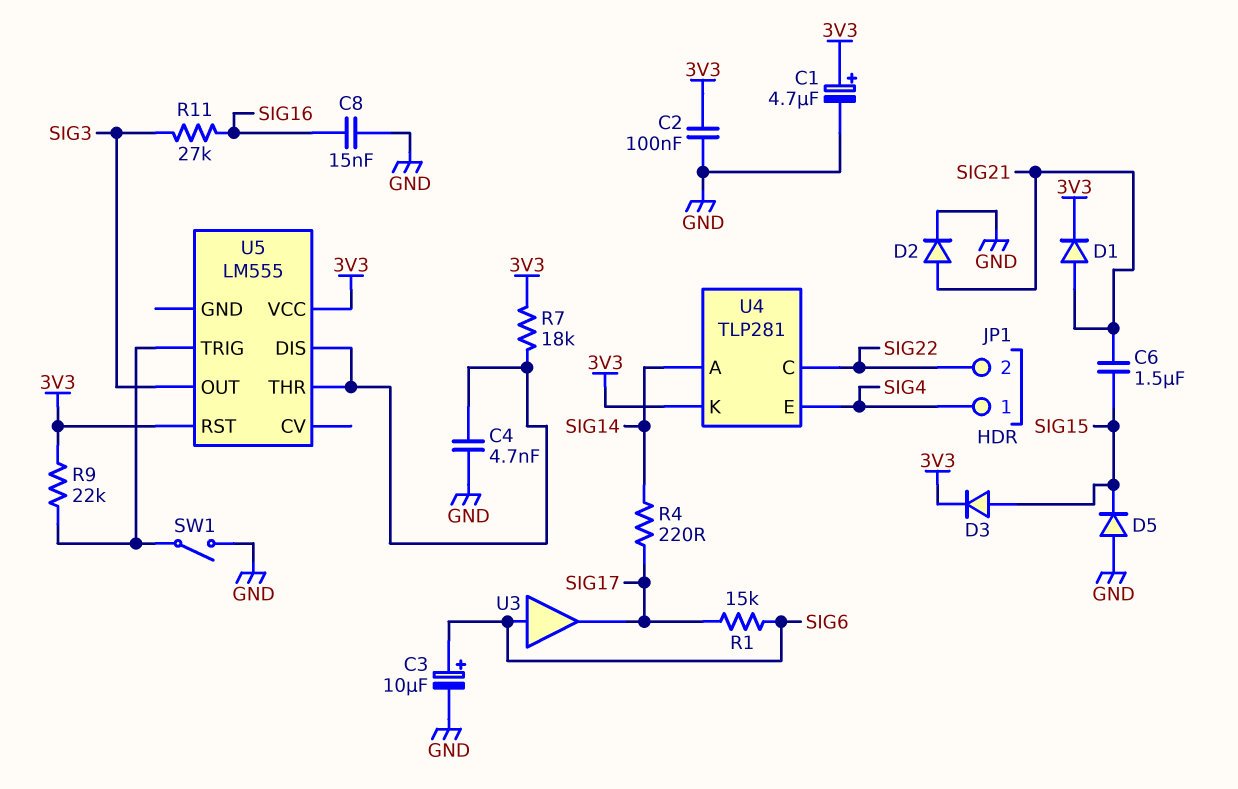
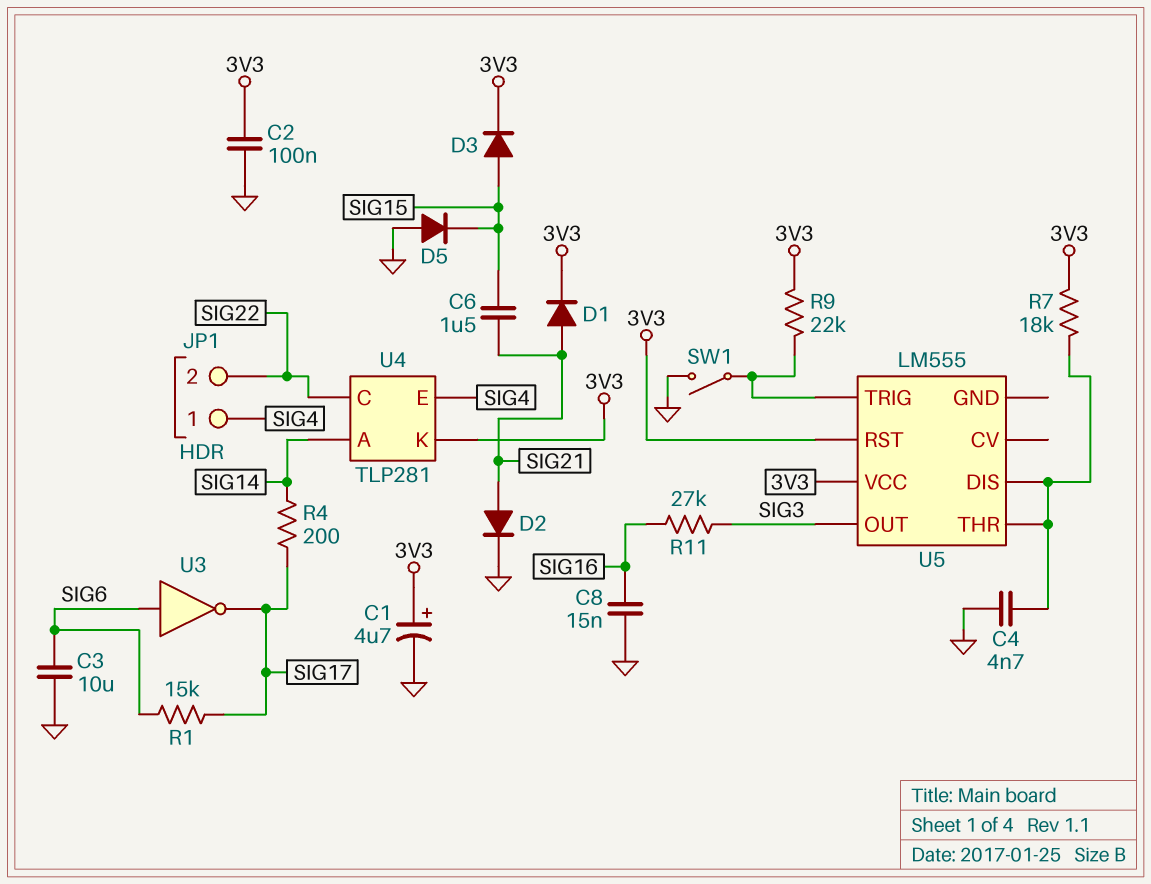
C3: 10uF (plus SIG6, minus GND) -> 10uF (GND, SIG6)
R4: 220 (SIG14, SIG17) -> 200 (SIG14, SIG17)
U3: buffer (in SIG6, out SIG17) -> NOT (in SIG6, out SIG17)

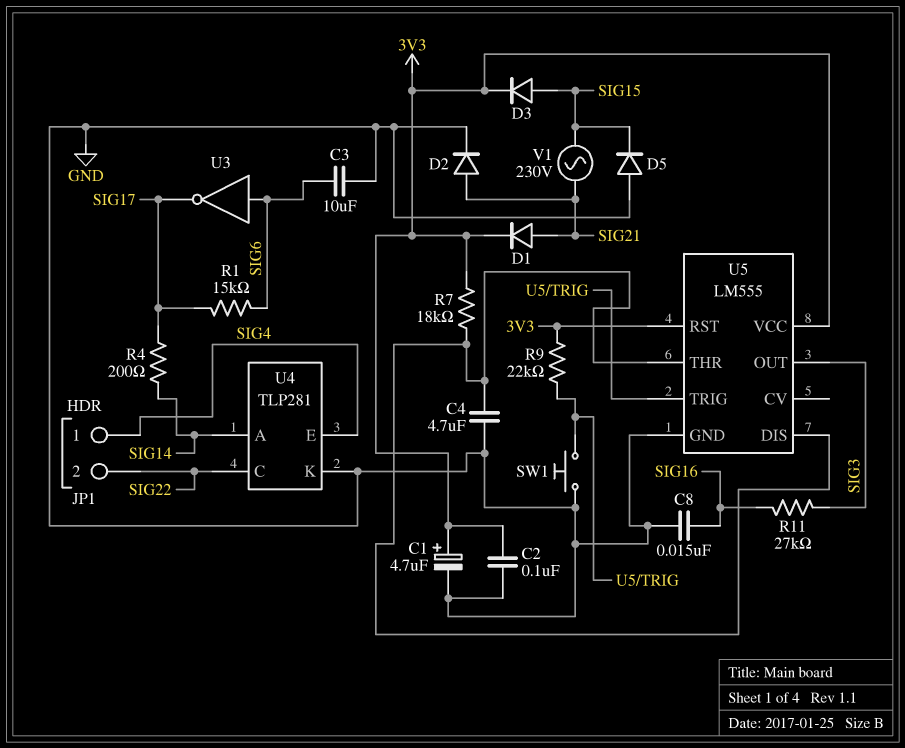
C4: 4.7nF (GND, U5/DIS) -> 4.7uF (GND, U5/DIS)
C6: 1.5uF (SIG15, SIG21) -> none
SW1: switch (GND, U5/TRIG) -> button (GND, U5/TRIG)
U4 pin K: 3V3 -> GND
U5 pin GND: none -> GND
V1: none -> AC 230V (SIG15, SIG21)

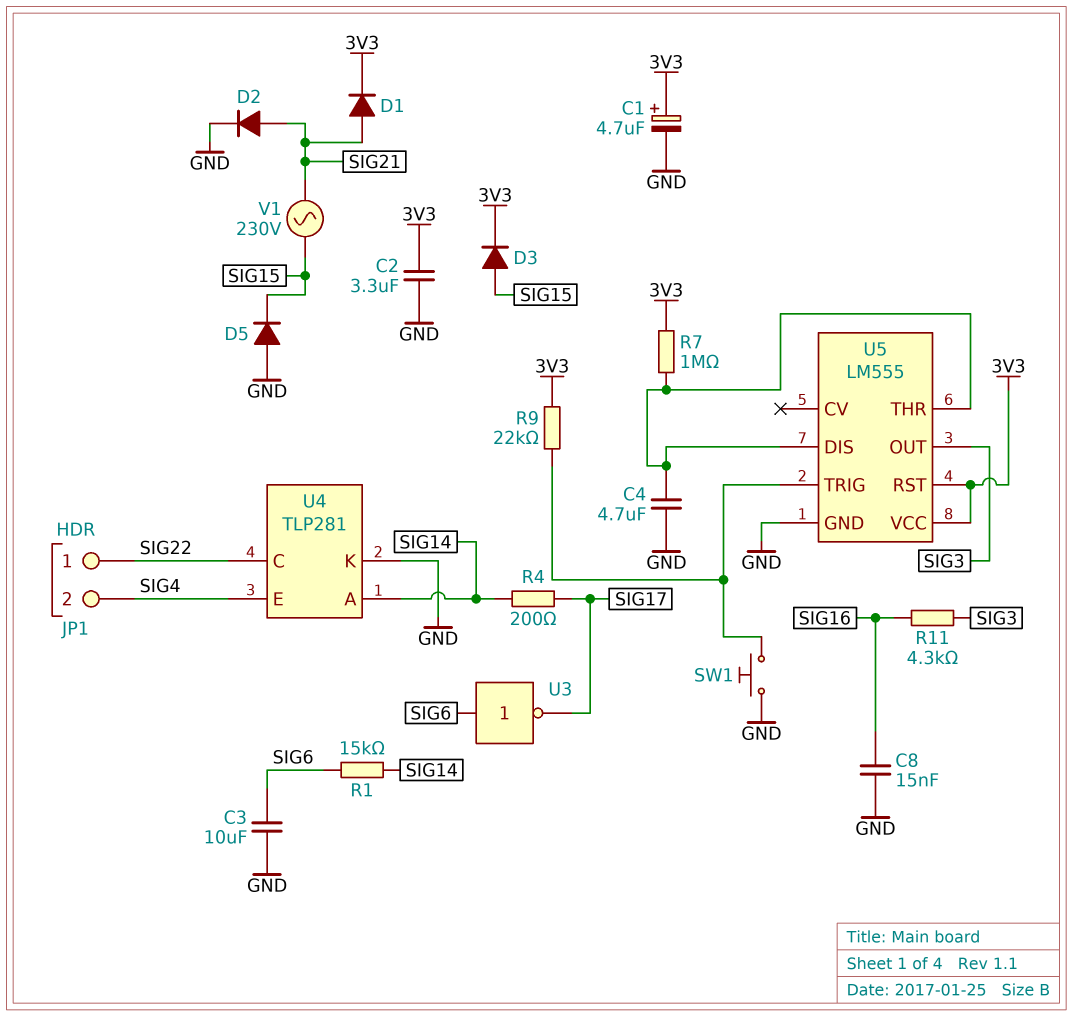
C2: 100nF (3V3, GND) -> 3.3uF (3V3, GND)
JP1 pin 1: SIG4 -> SIG22
JP1 pin 2: SIG22 -> SIG4
R1: 15k (SIG6, SIG17) -> 15k (SIG6, SIG14)
R7: 18k (3V3, U5/DIS) -> 1M (3V3, U5/DIS)
R11: 27k (SIG3, SIG16) -> 4.3k (SIG3, SIG16)

